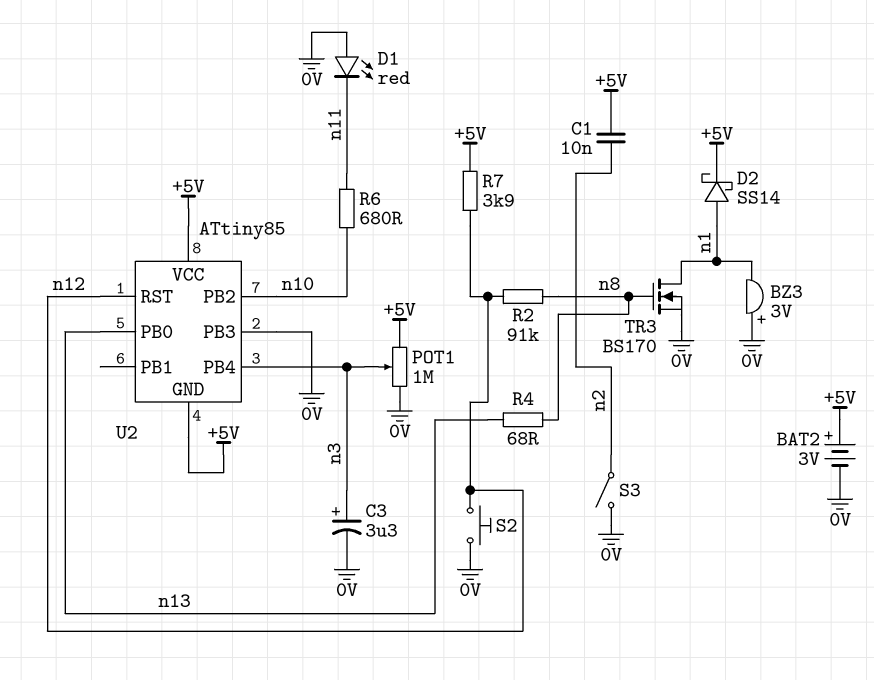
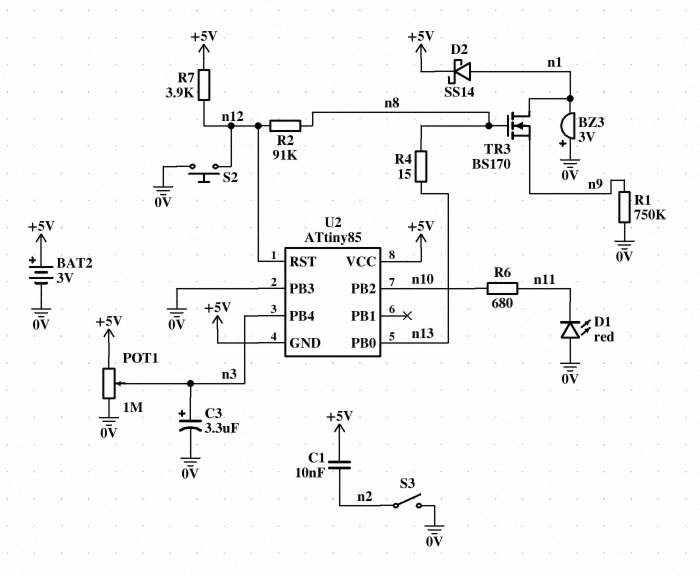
R1: none -> 750k (0V, n9)
R4: 68 (n8, n13) -> 15 (n8, n13)
TR3: NMOS BS170 (G n8, D n1, S 0V) -> NMOS BS170 (G n8, D n1, S n9)

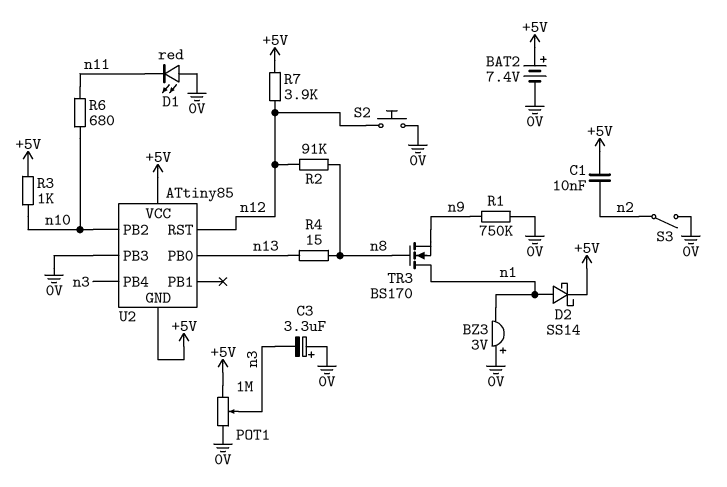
BAT2: 3V (plus +5V, minus 0V) -> 7.4V (plus +5V, minus 0V)
C3: 3.3uF (plus n3, minus 0V) -> 3.3uF (plus 0V, minus n3)
R3: none -> 1k (+5V, n10)

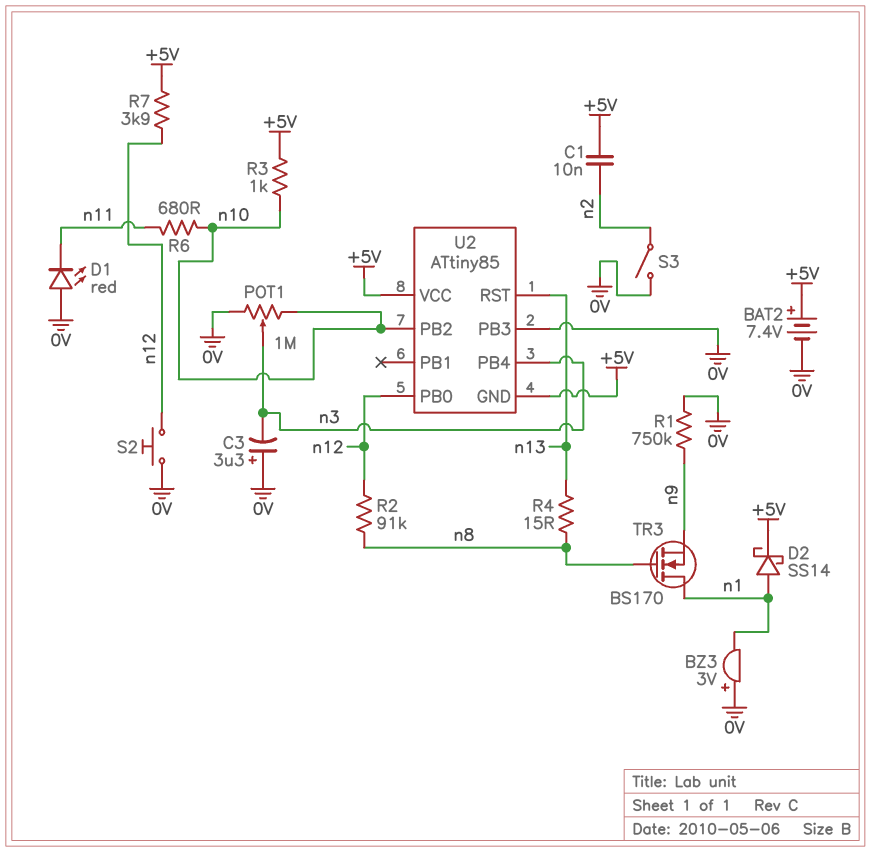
POT1: 1M (+5V, 0V, wiper n3) -> 1M (0V, n10, wiper n3)
U2 pin PB0: n13 -> n12
U2 pin RST: n12 -> n13

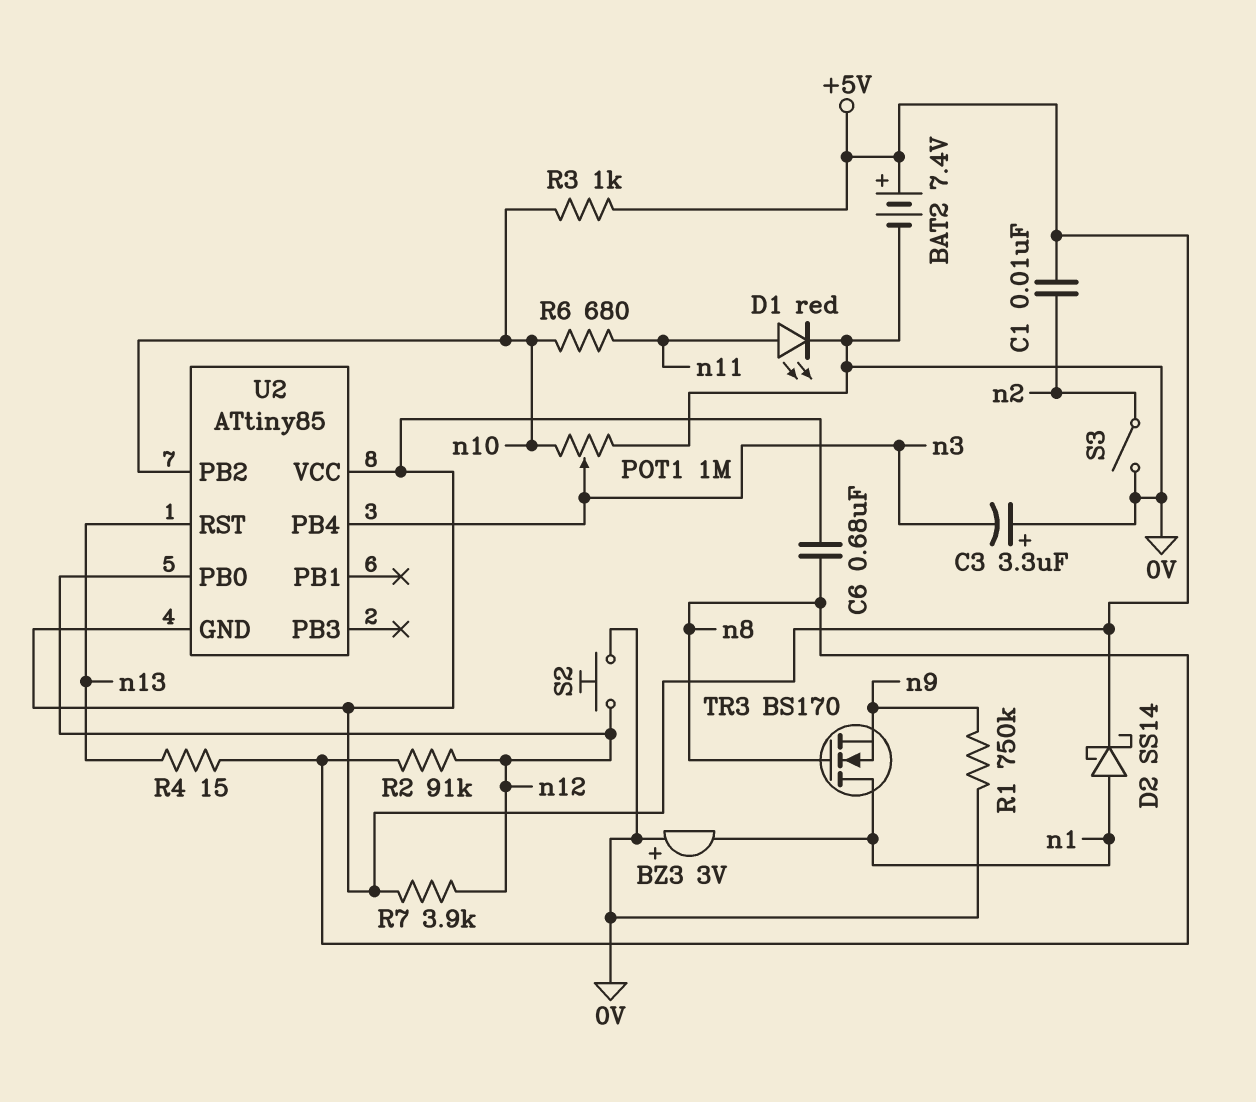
C6: none -> 680nF (+5V, n8)
D1: LED red (A 0V, K n11) -> LED red (A n11, K 0V)
U2 pin PB3: 0V -> none

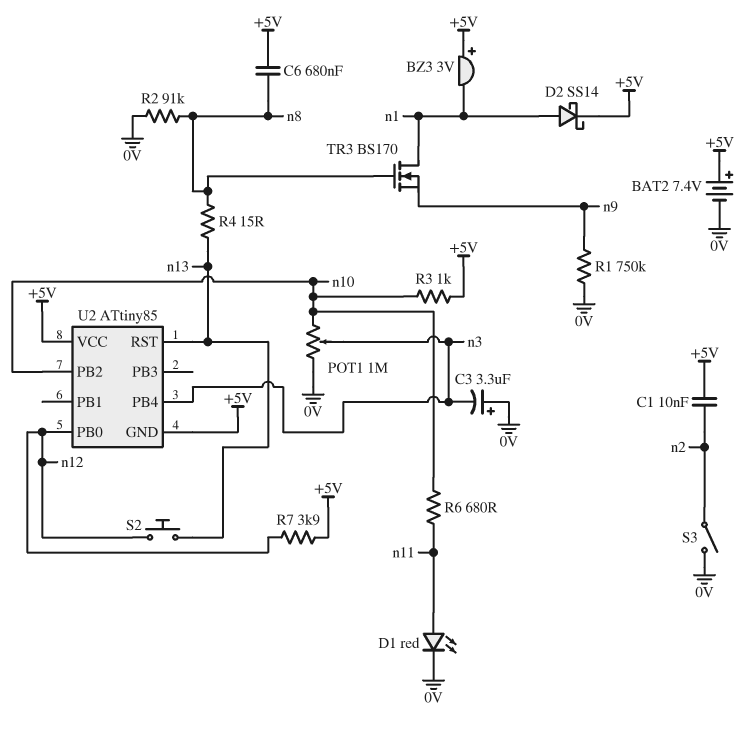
BZ3: buzzer 3V (plus 0V, minus n1) -> buzzer 3V (plus +5V, minus n1)
R2: 91k (n8, n12) -> 91k (0V, n8)
S2: button (0V, n12) -> button (n12, n13)

